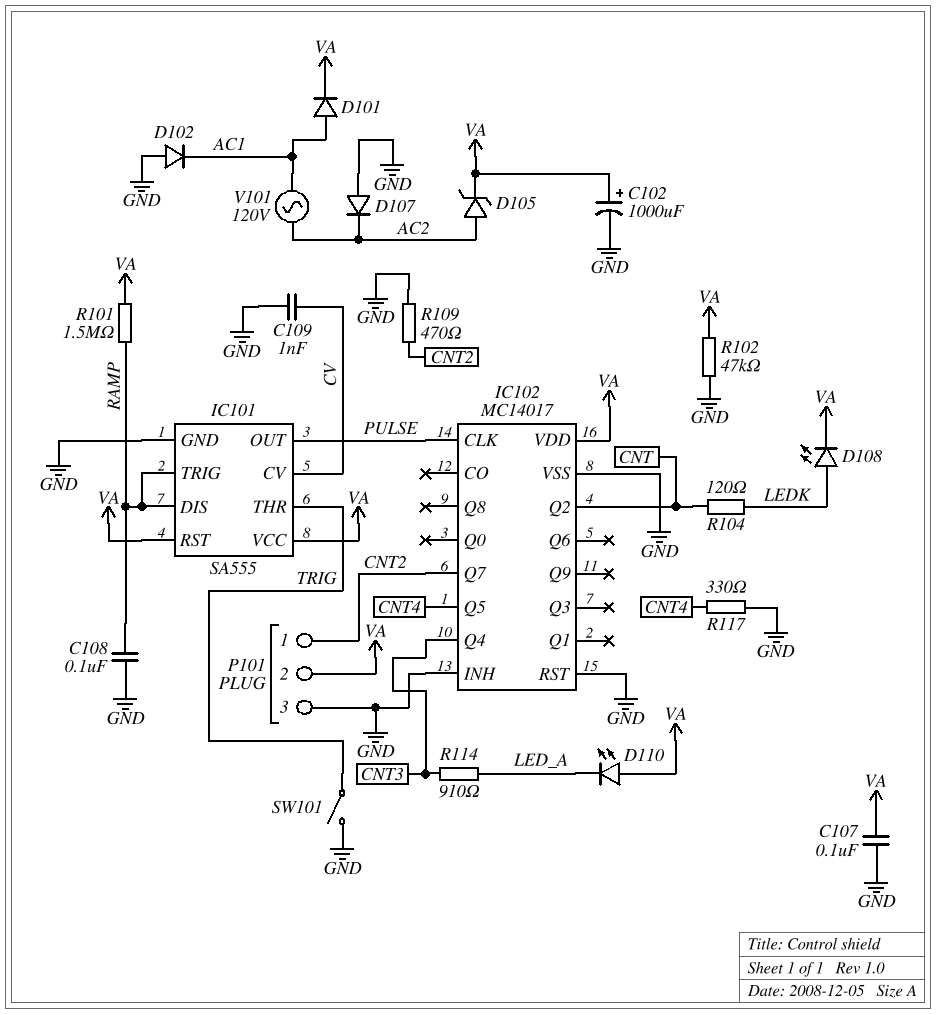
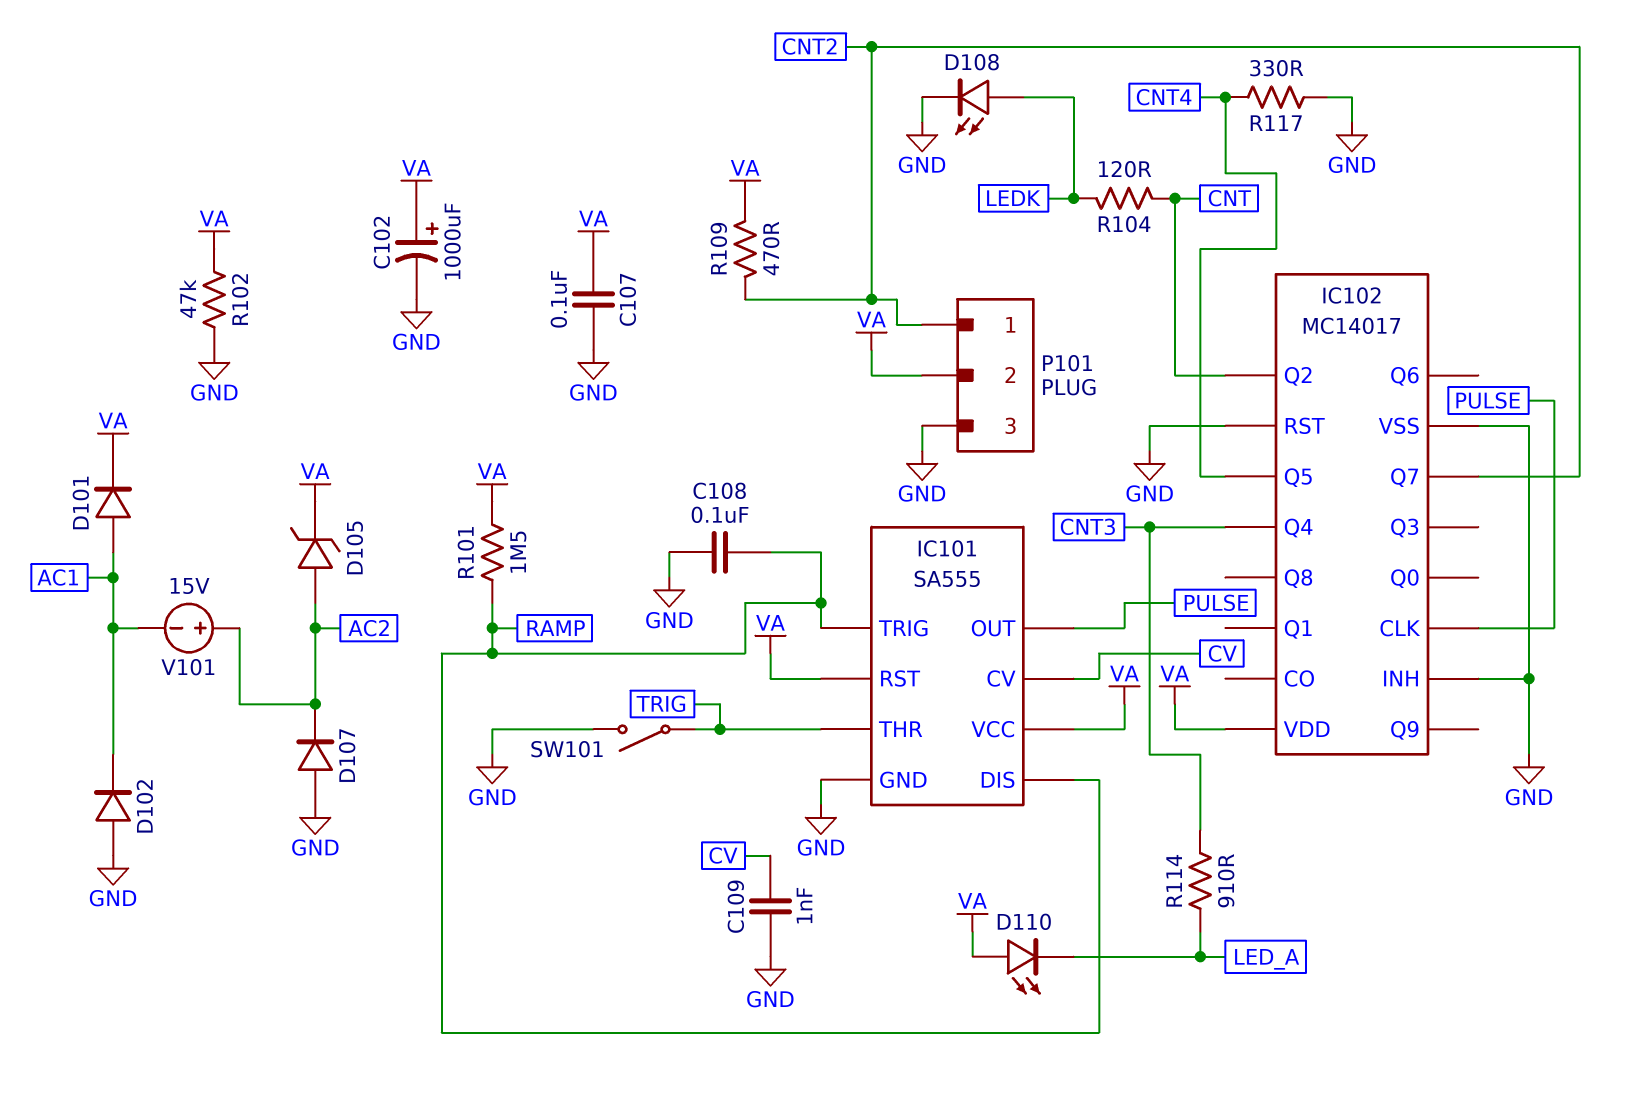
D108: LED (A LEDK, K VA) -> LED (A LEDK, K GND)
R109: 470 (CNT2, GND) -> 470 (CNT2, VA)
V101: AC 120V (AC1, AC2) -> 15V (plus AC2, minus AC1)

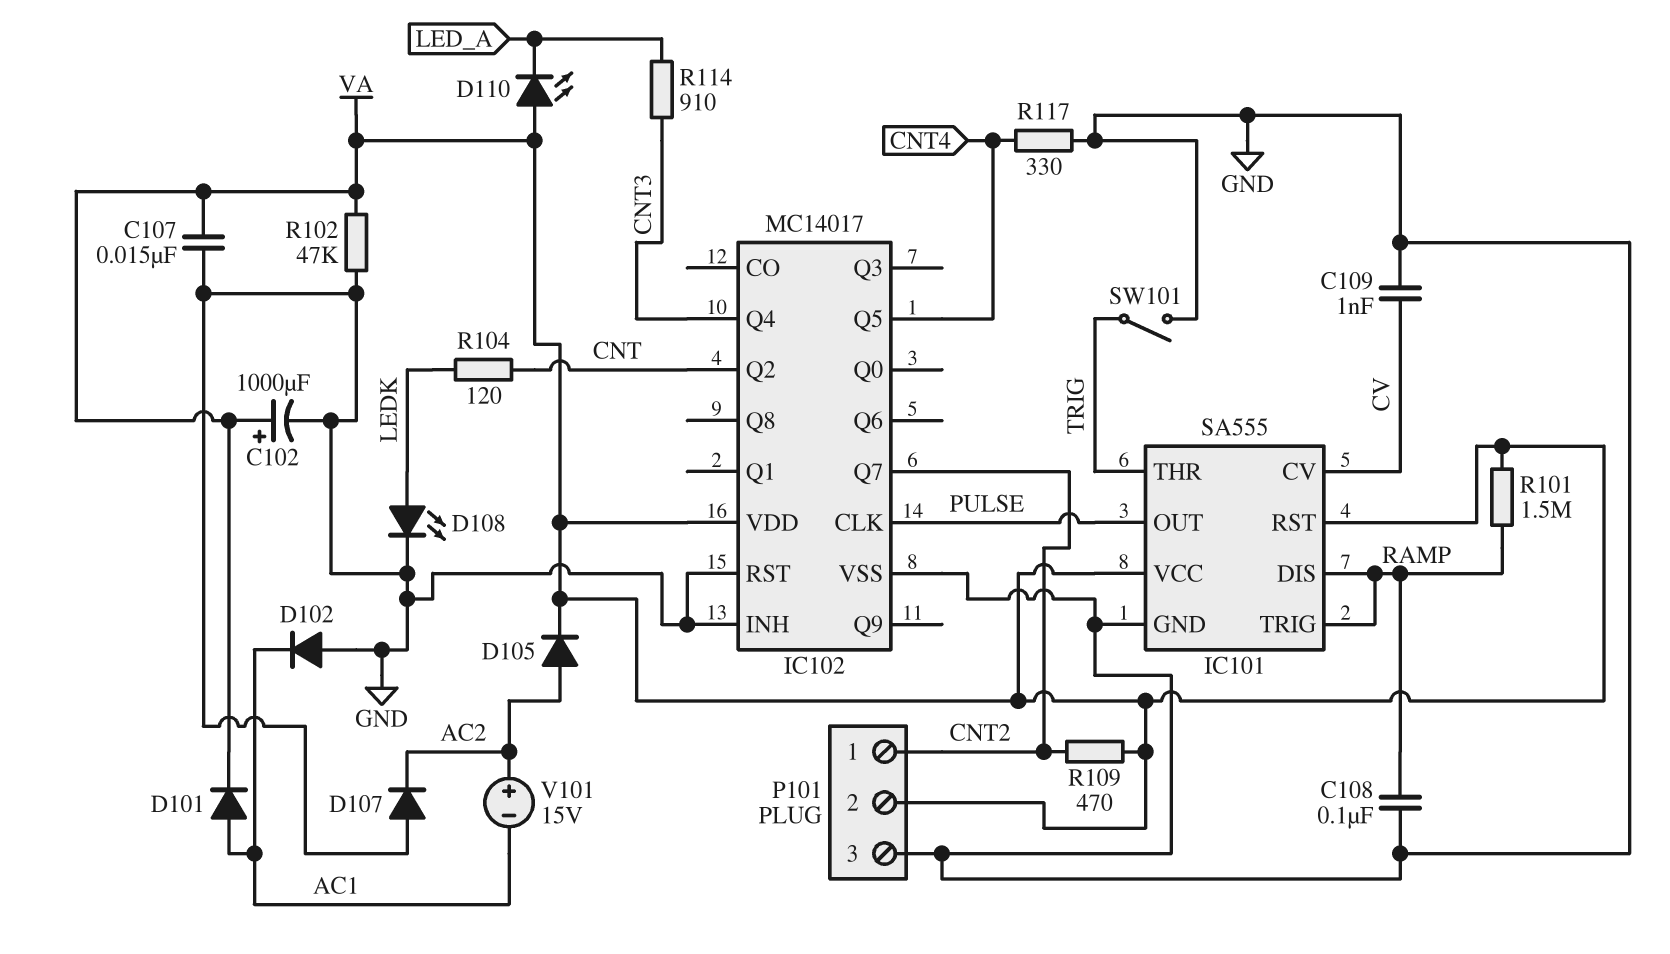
C107: 100nF (GND, VA) -> 15nF (GND, VA)
D105: zener (A AC2, K VA) -> diode (A AC2, K VA)

